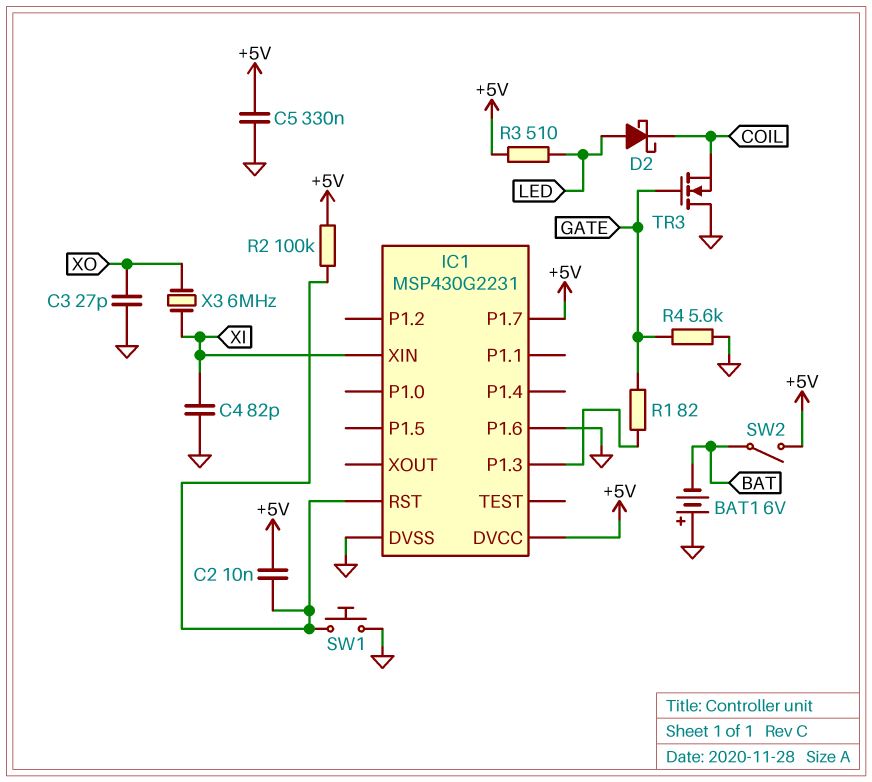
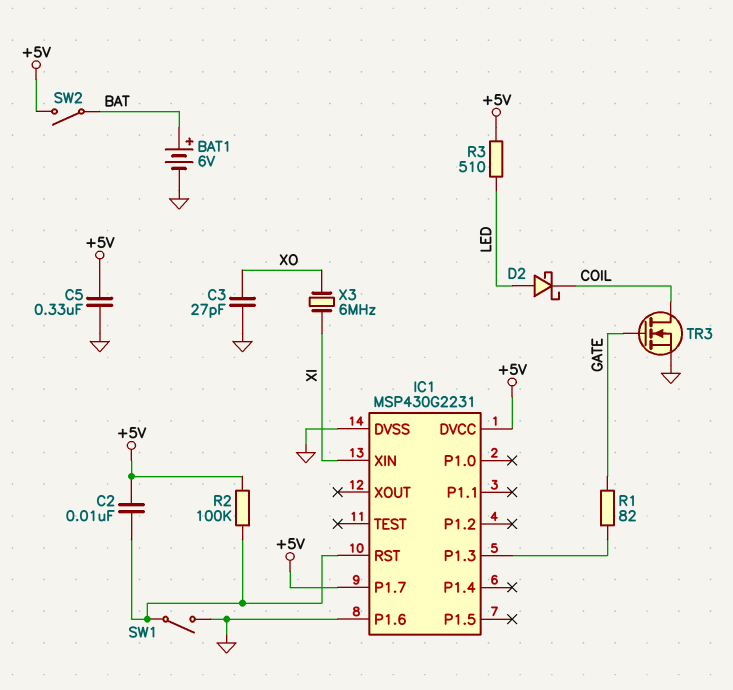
BAT1: 6V (plus GND, minus BAT) -> 6V (plus BAT, minus GND)
C4: 82pF (GND, XI) -> none
R4: 5.6k (GATE, GND) -> none
SW1: button (GND, IC1/RST) -> switch (GND, IC1/RST)
TR3: NMOS (G GATE, D GND, S COIL) -> NMOS (G GATE, D COIL, S GND)

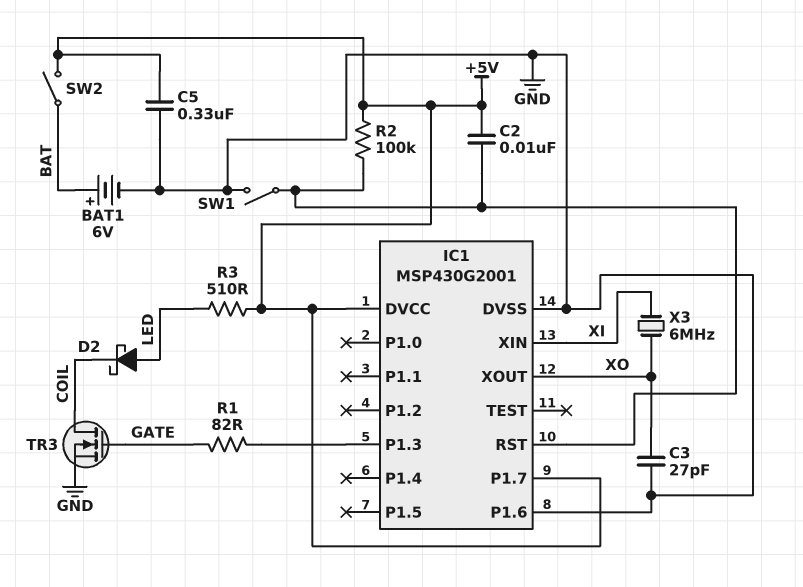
IC1: MSP430G2231 -> MSP430G2001
IC1 pin XOUT: none -> XO

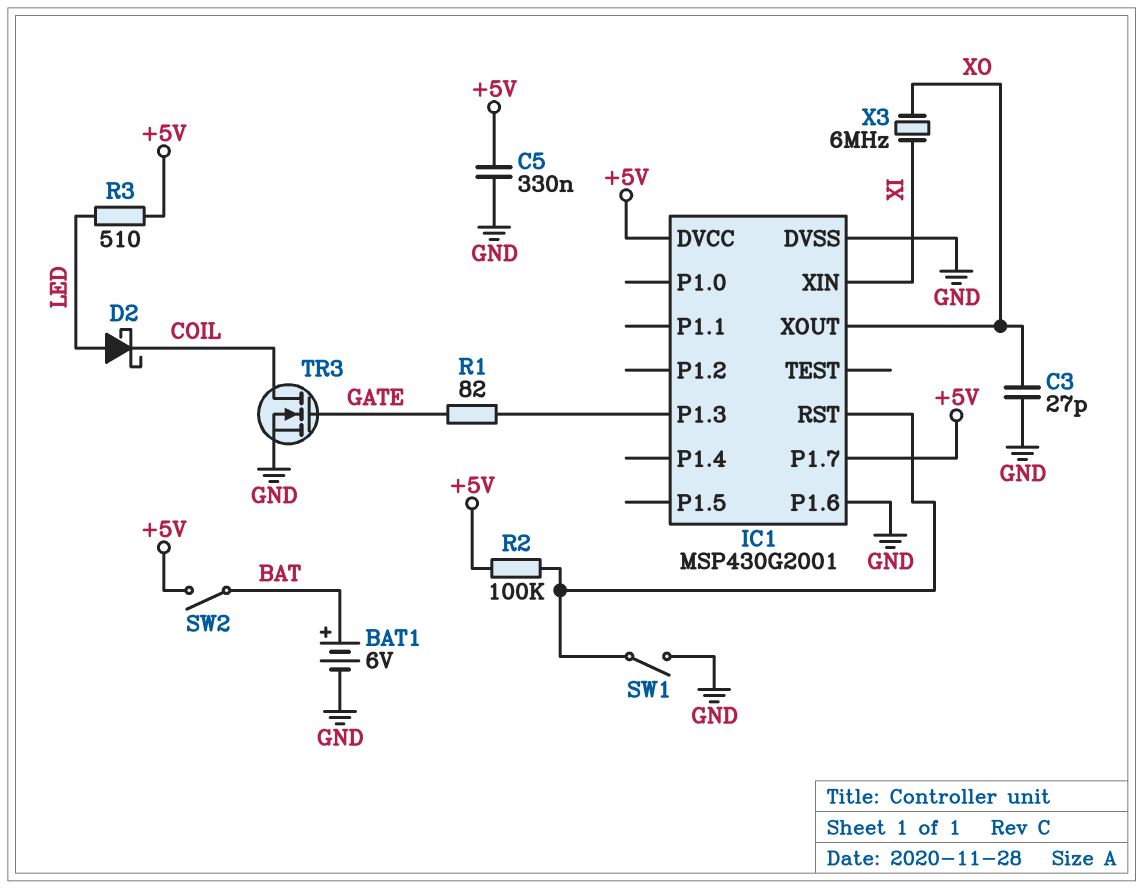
C2: 10nF (+5V, IC1/RST) -> none

